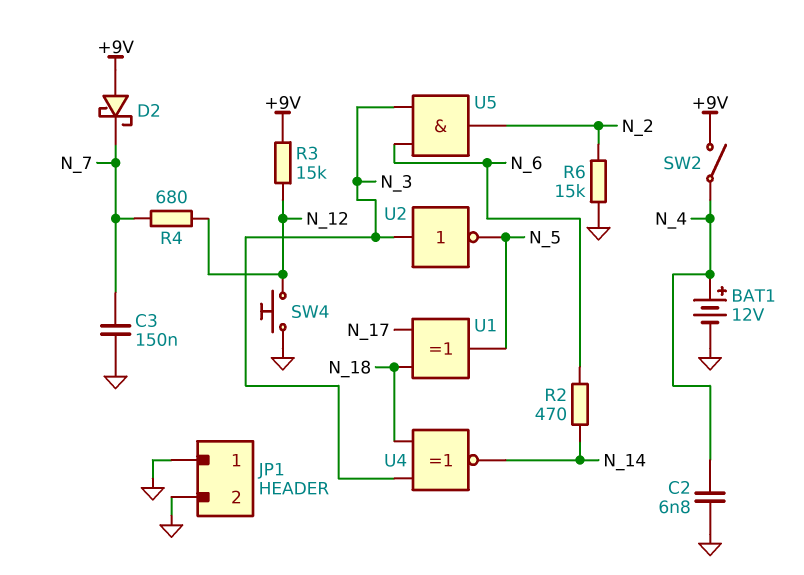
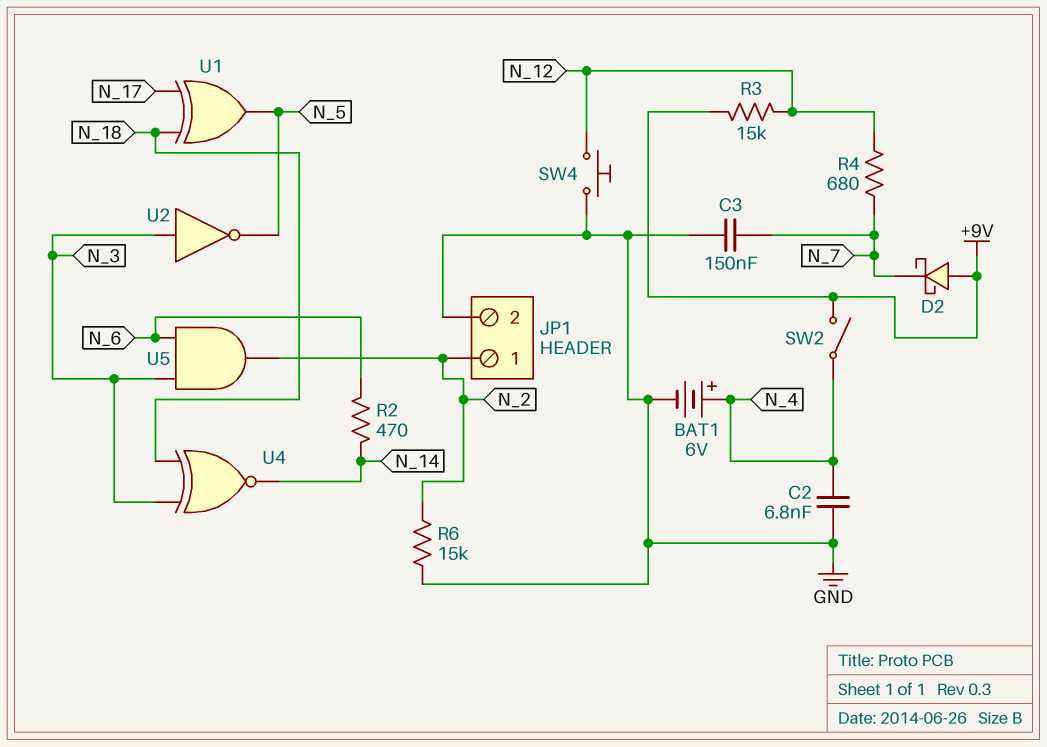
BAT1: 12V (plus N_4, minus GND) -> 6V (plus N_4, minus GND)
JP1 pin 1: GND -> N_2

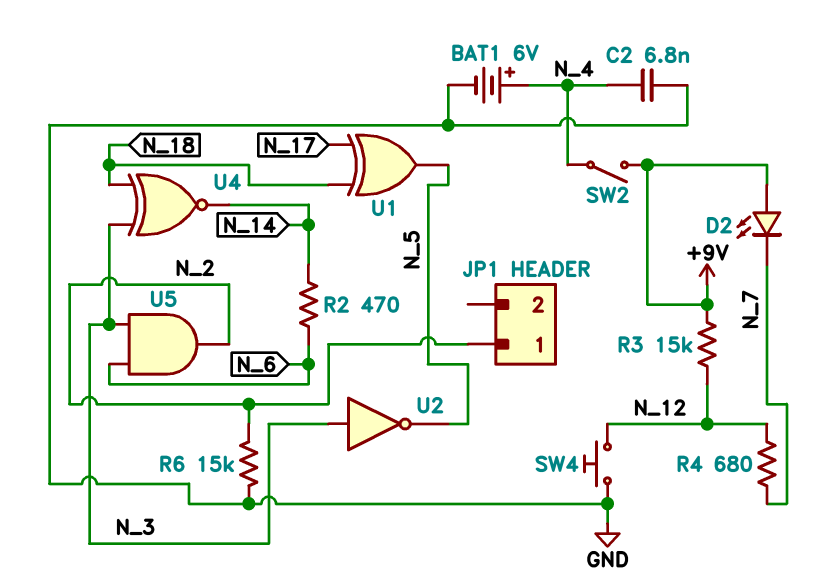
C3: 150nF (GND, N_7) -> none
D2: schottky (A +9V, K N_7) -> LED (A +9V, K N_7)
JP1 pin 2: GND -> none

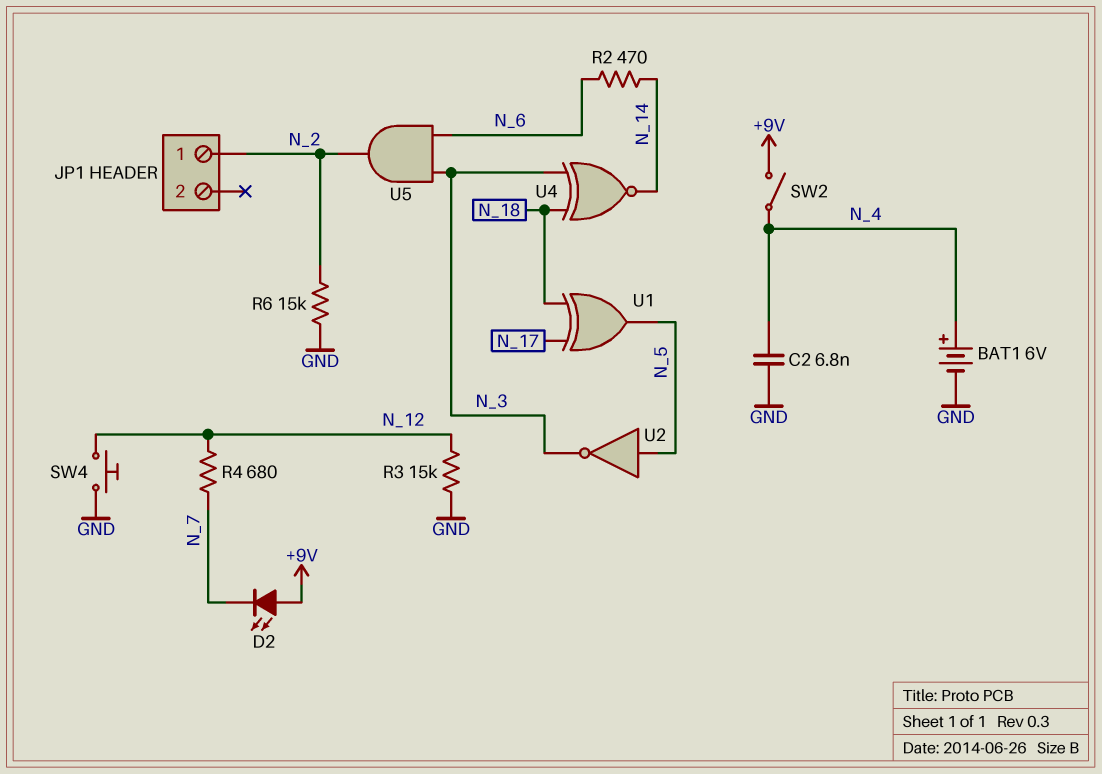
R3: 15k (+9V, N_12) -> 15k (GND, N_12)
U2: NOT (in N_3, out N_5) -> NOT (in N_5, out N_3)

